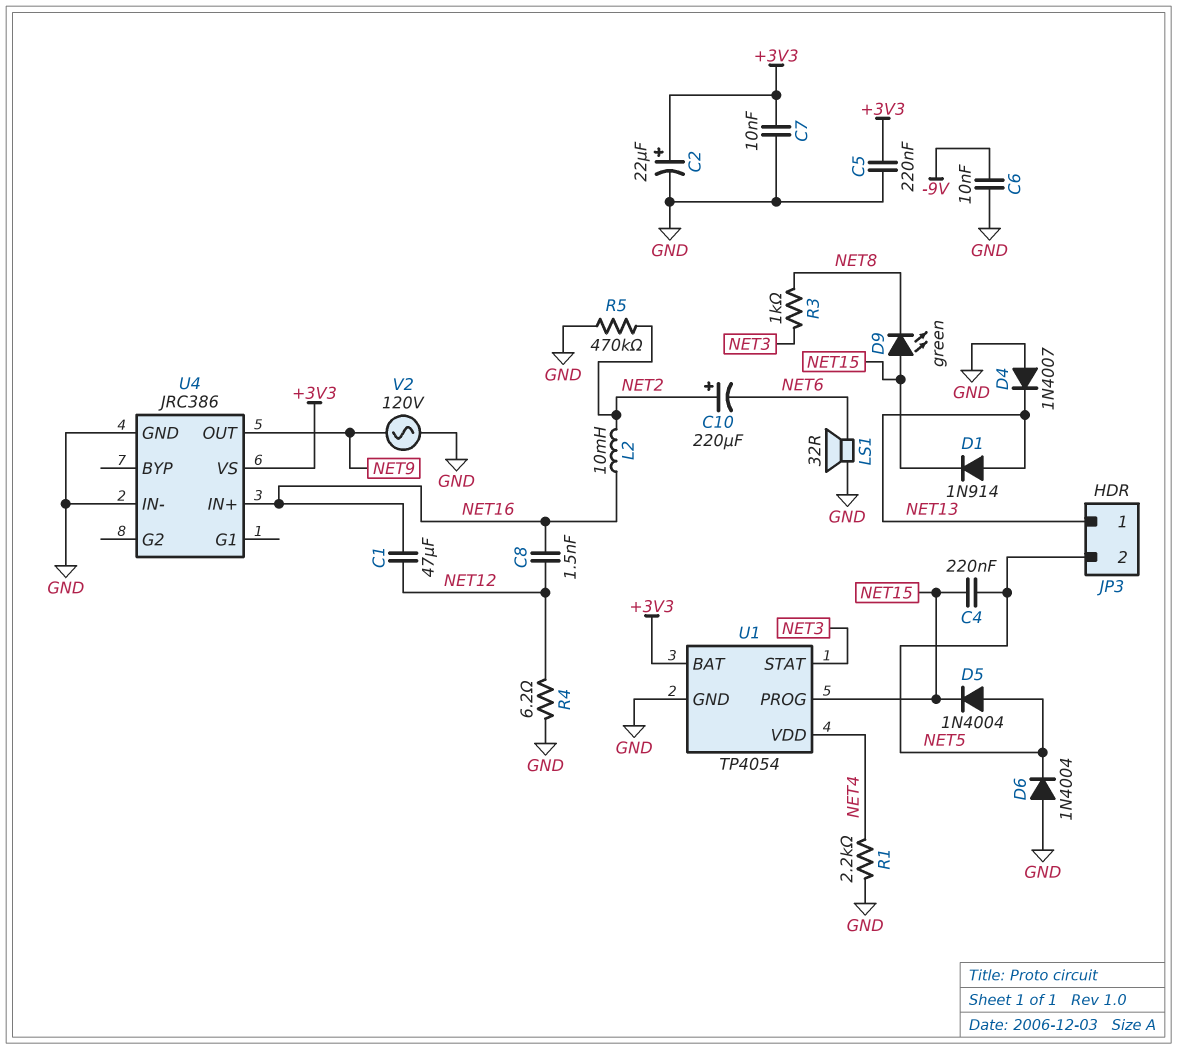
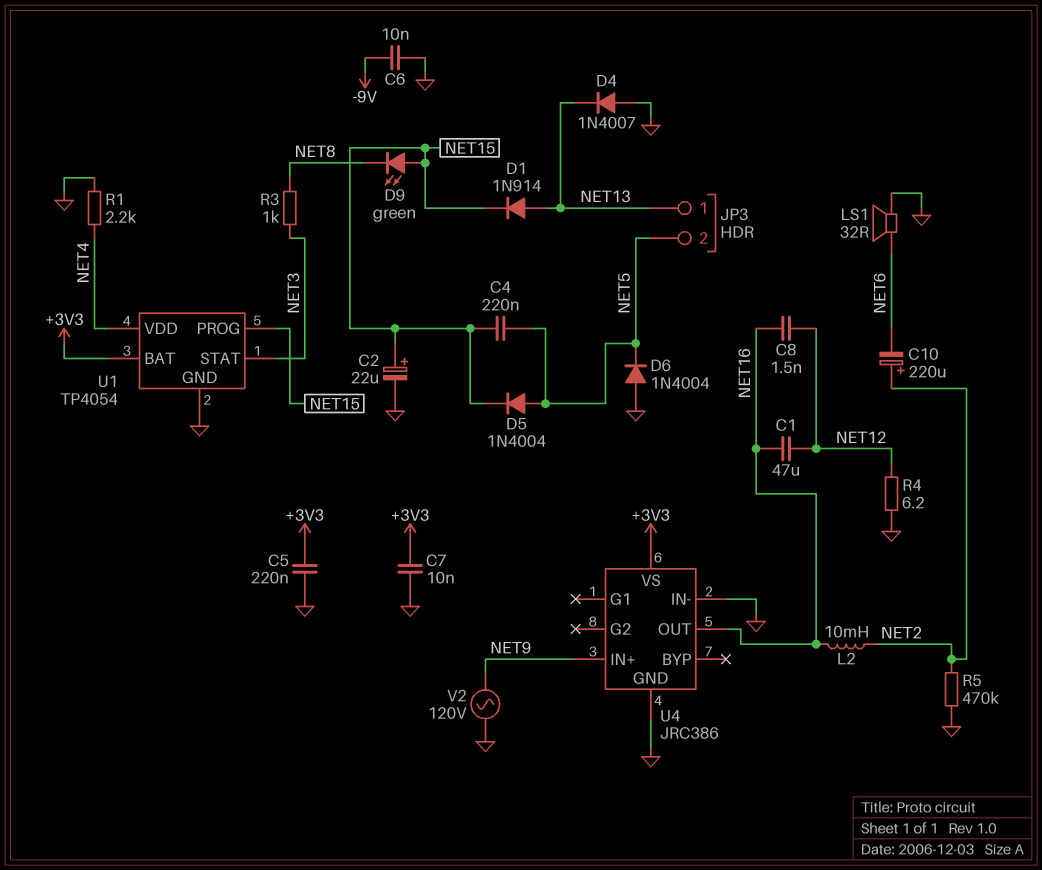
C2: 22uF (plus +3V3, minus GND) -> 22uF (plus NET15, minus GND)
U4 pin IN+: NET16 -> NET9
U4 pin OUT: NET9 -> NET16

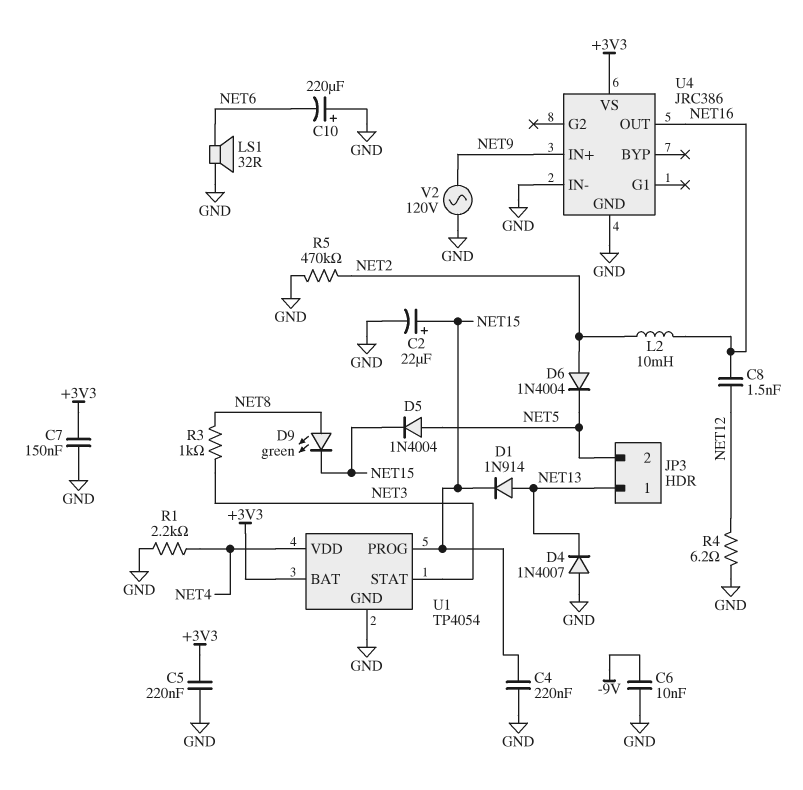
C1: 47uF (NET12, NET16) -> none
C4: 220nF (NET5, NET15) -> 220nF (GND, NET15)
C7: 10nF (+3V3, GND) -> 150nF (+3V3, GND)
C10: 220uF (plus NET2, minus NET6) -> 220uF (plus GND, minus NET6)
D6: diode 1N4004 (A GND, K NET5) -> diode 1N4004 (A NET2, K NET5)
D9: LED green (A NET15, K NET8) -> LED green (A NET8, K NET15)

